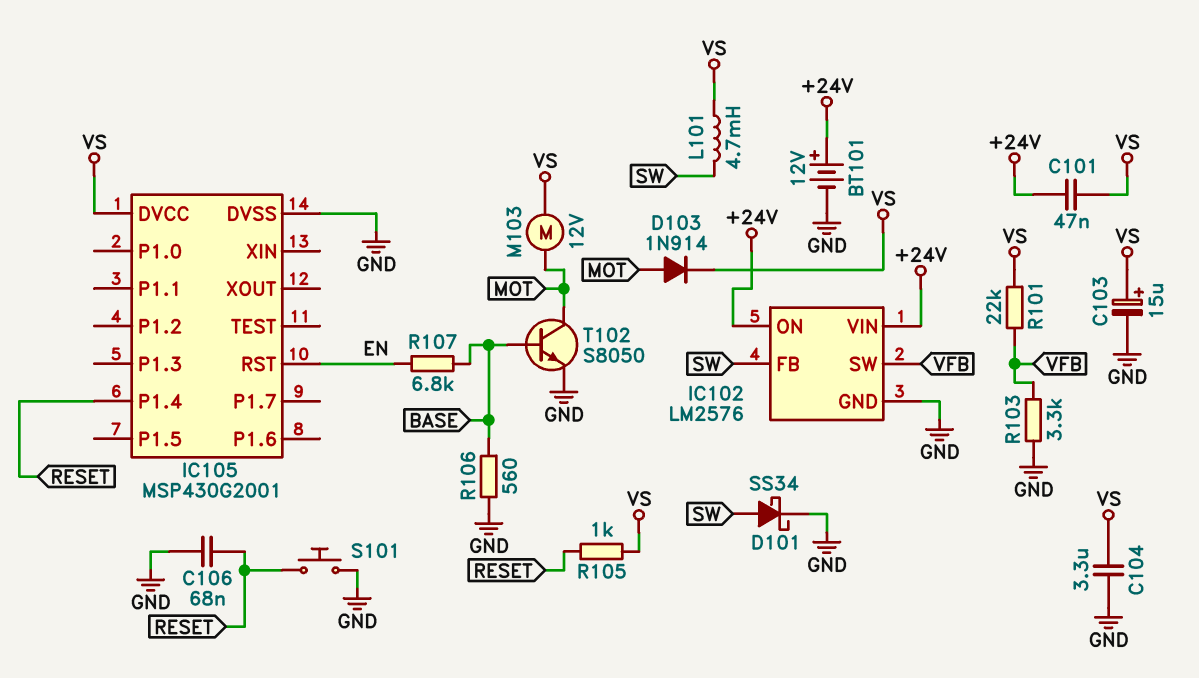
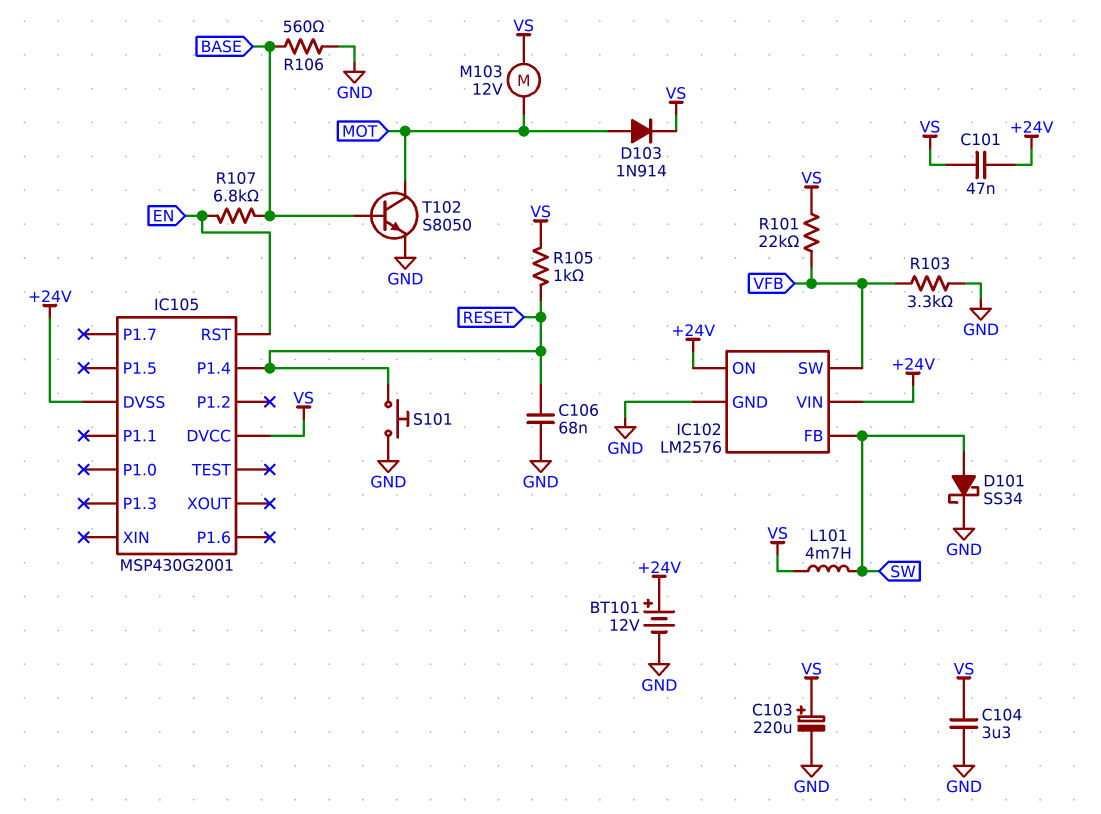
C103: 15uF (plus VS, minus GND) -> 220uF (plus VS, minus GND)
IC105 pin DVSS: GND -> +24V

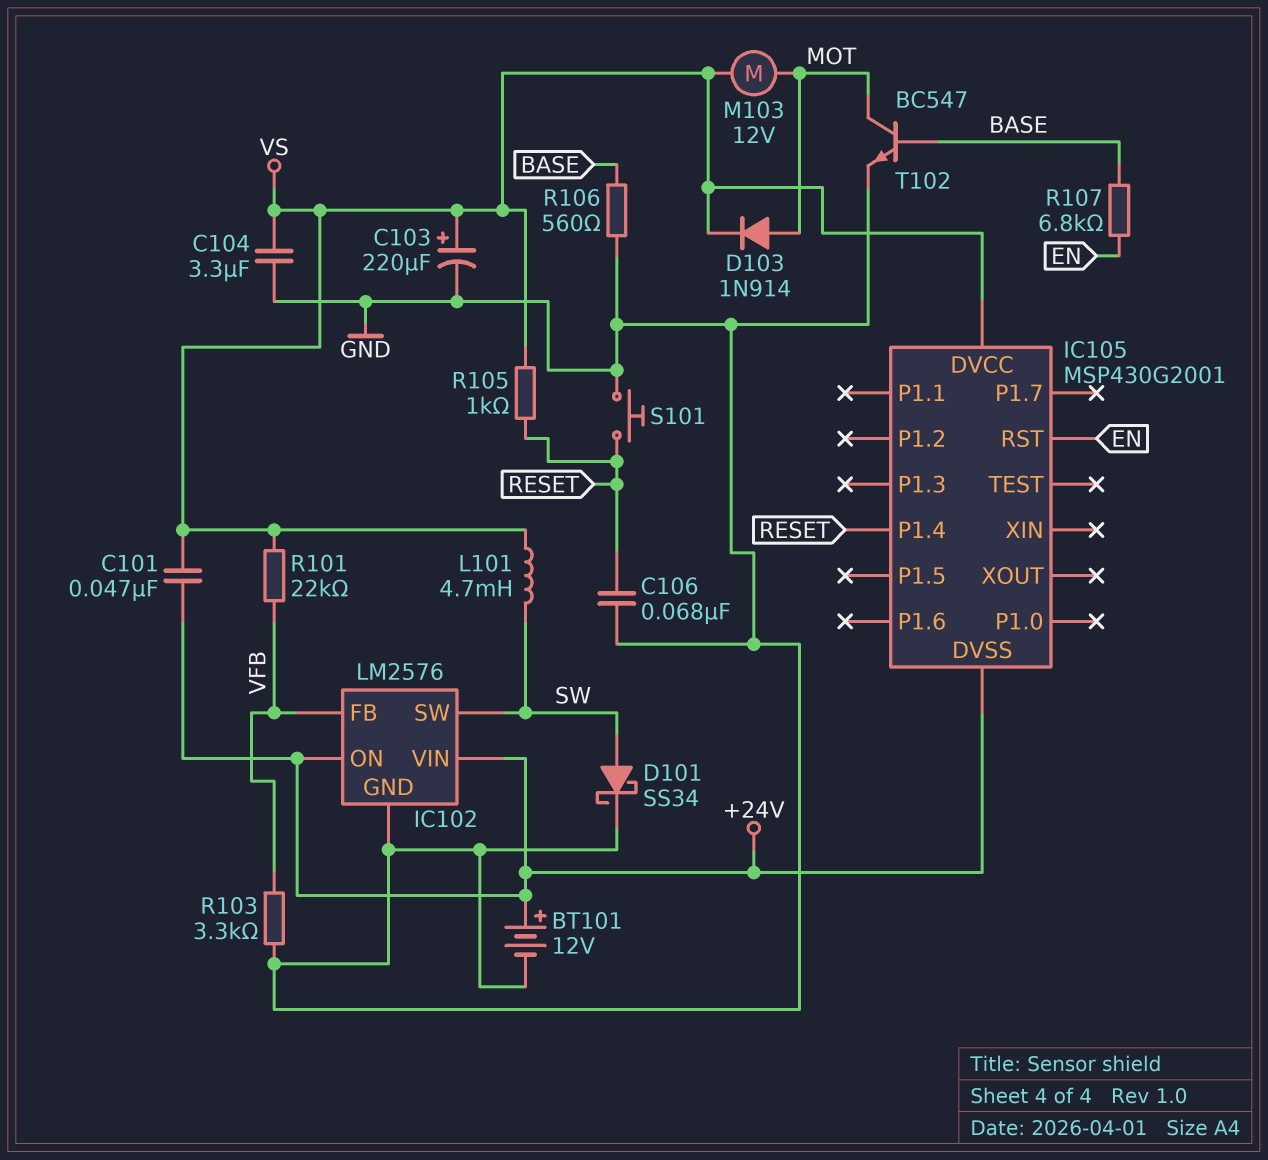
IC102 pin FB: SW -> VFB
IC102 pin SW: VFB -> SW
T102: NPN S8050 (B BASE, C MOT, E GND) -> NPN BC547 (B BASE, C MOT, E GND)

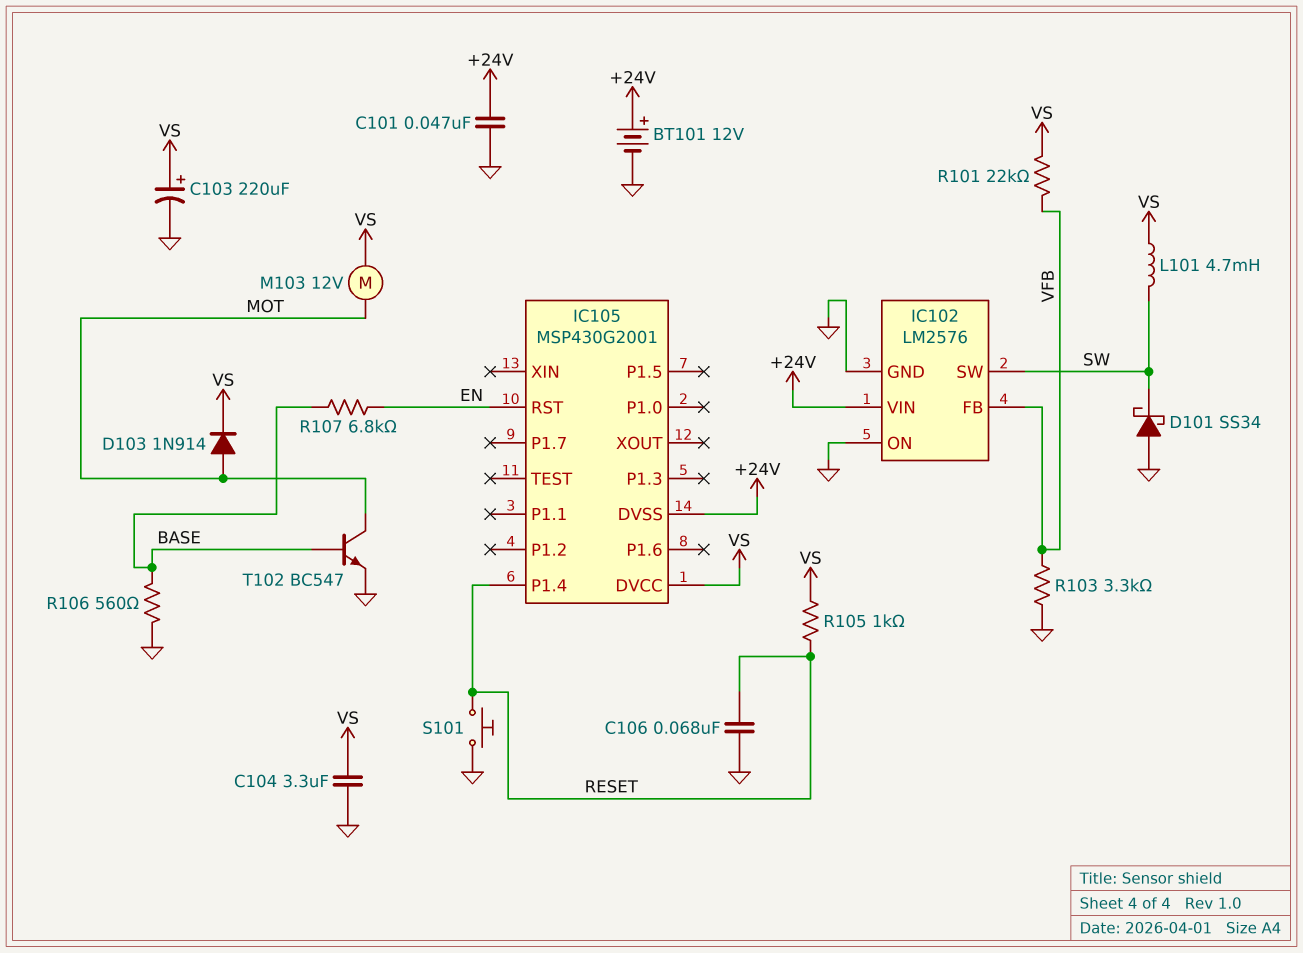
C101: 47nF (+24V, VS) -> 47nF (+24V, GND)
D101: schottky SS34 (A SW, K GND) -> schottky SS34 (A GND, K SW)
IC102 pin ON: +24V -> GND

